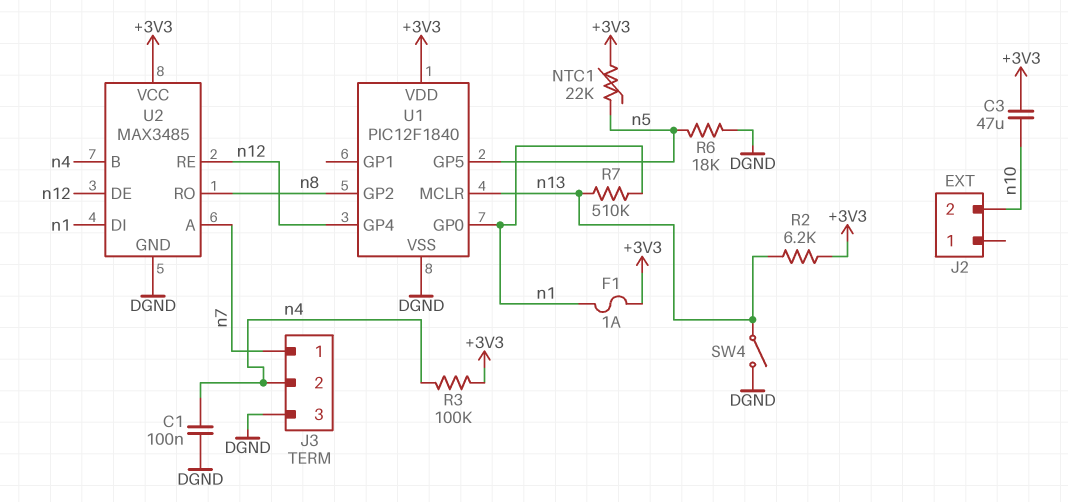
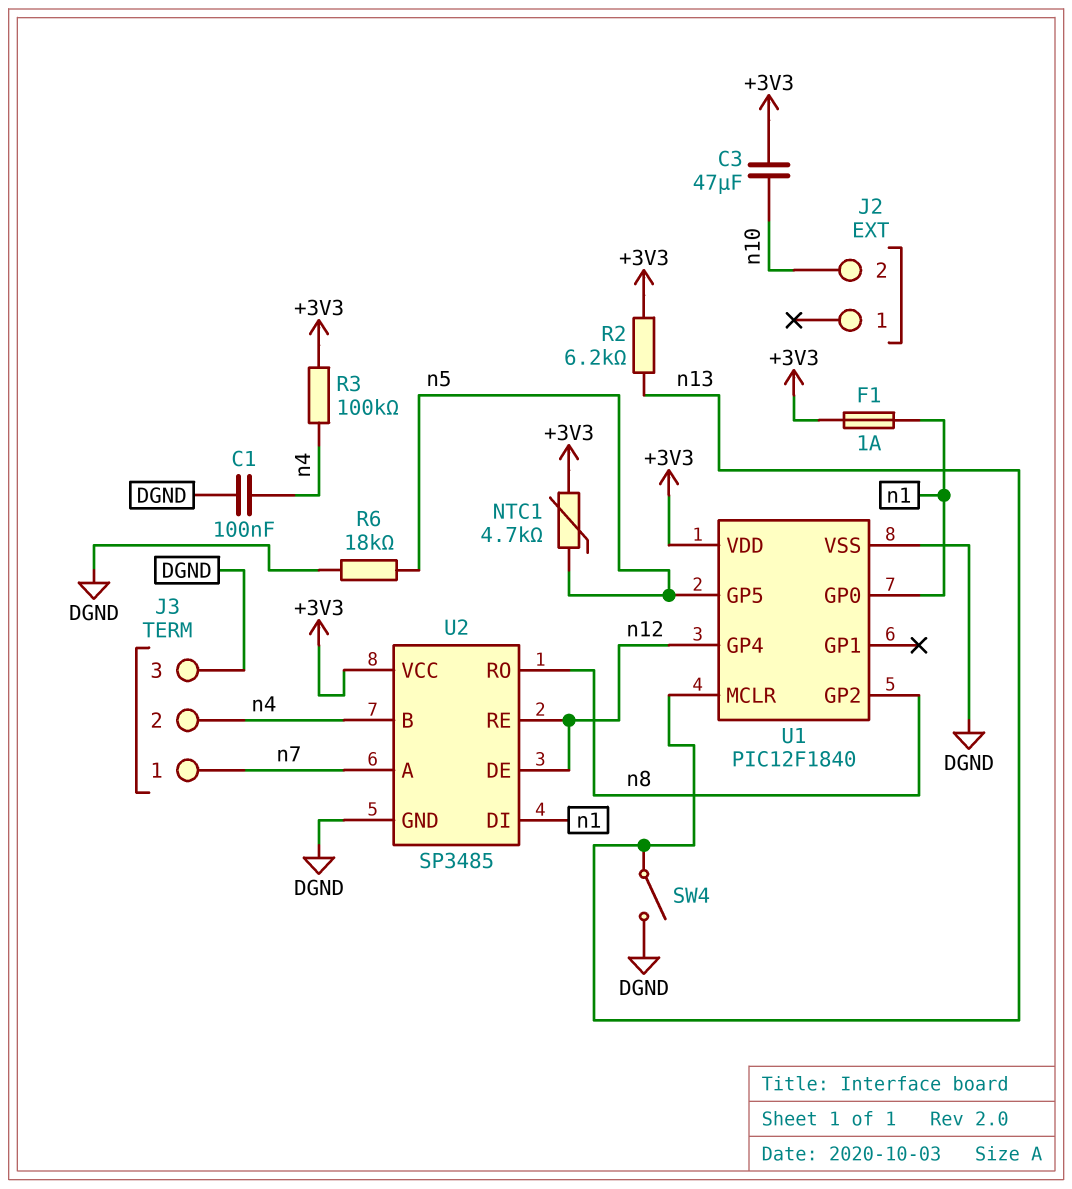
NTC1: 22k (+3V3, n5) -> 4.7k (+3V3, n5)
R7: 510k (n1, n13) -> none
U2: MAX3485 -> SP3485

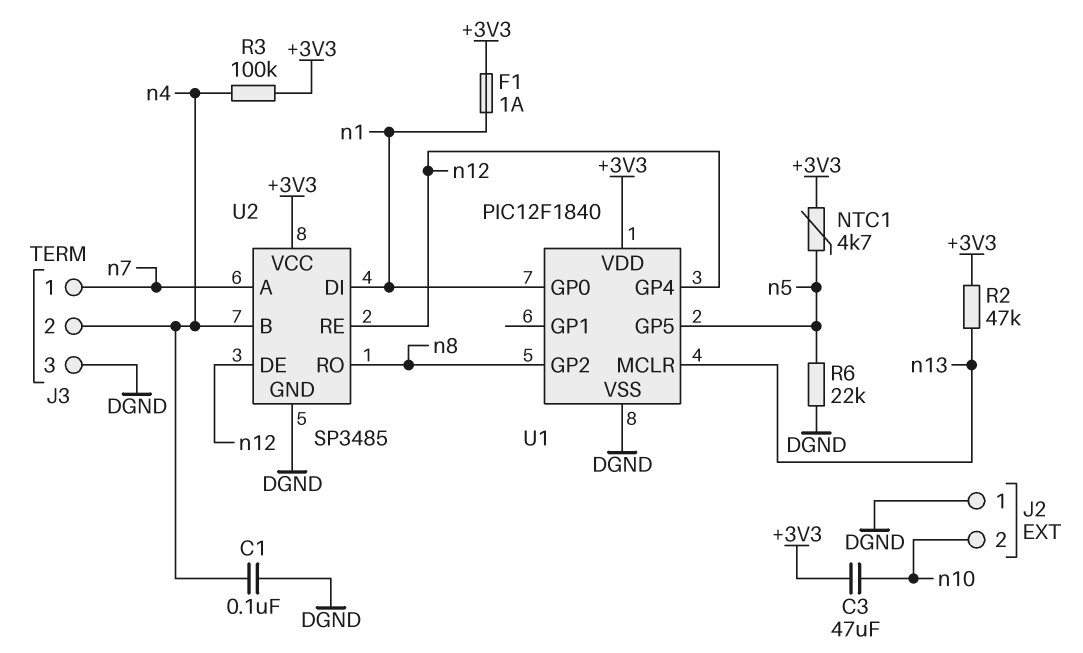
J2 pin 1: none -> DGND
R2: 6.2k (+3V3, n13) -> 47k (+3V3, n13)
R6: 18k (DGND, n5) -> 22k (DGND, n5)
SW4: switch (DGND, n13) -> none

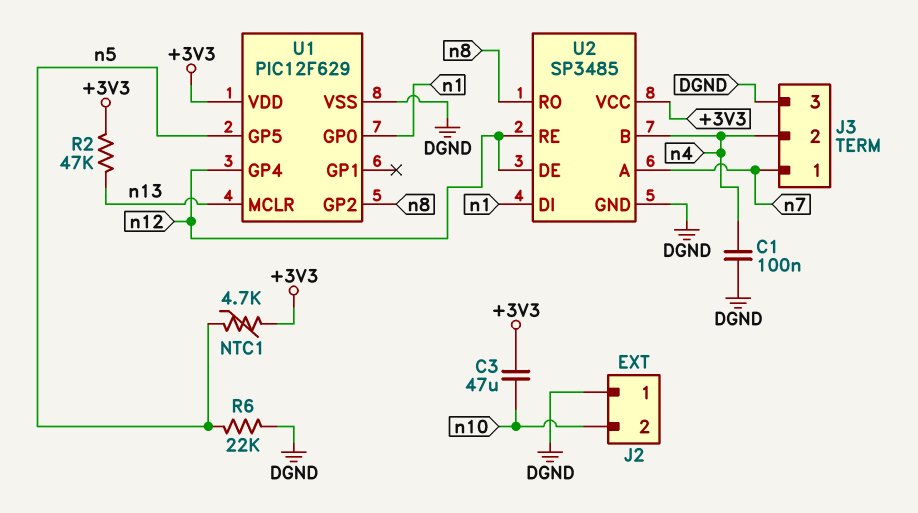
F1: 1A (+3V3, n1) -> none
R3: 100k (+3V3, n4) -> none
U1: PIC12F1840 -> PIC12F629

